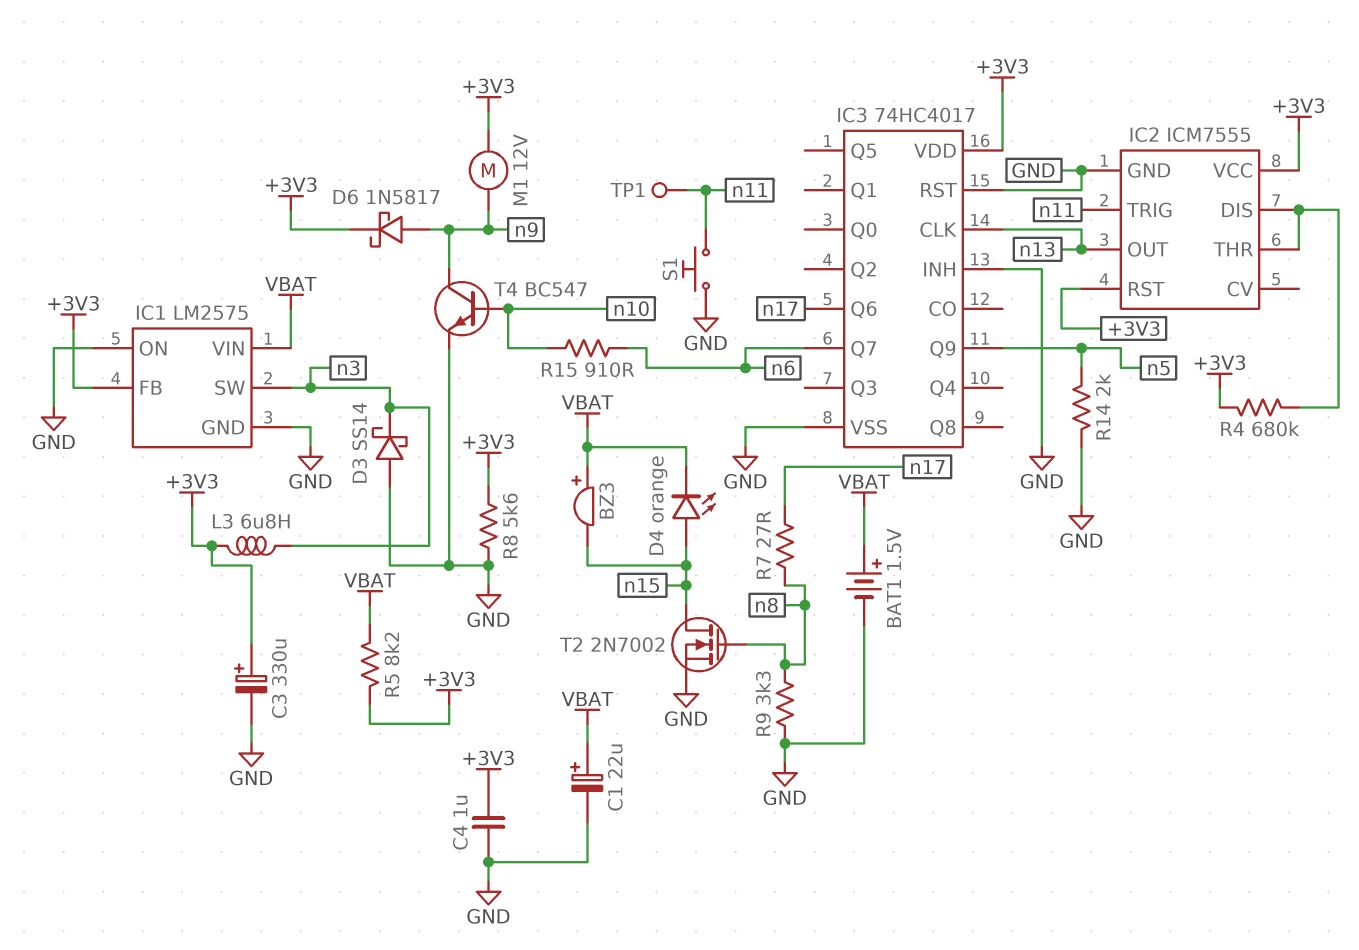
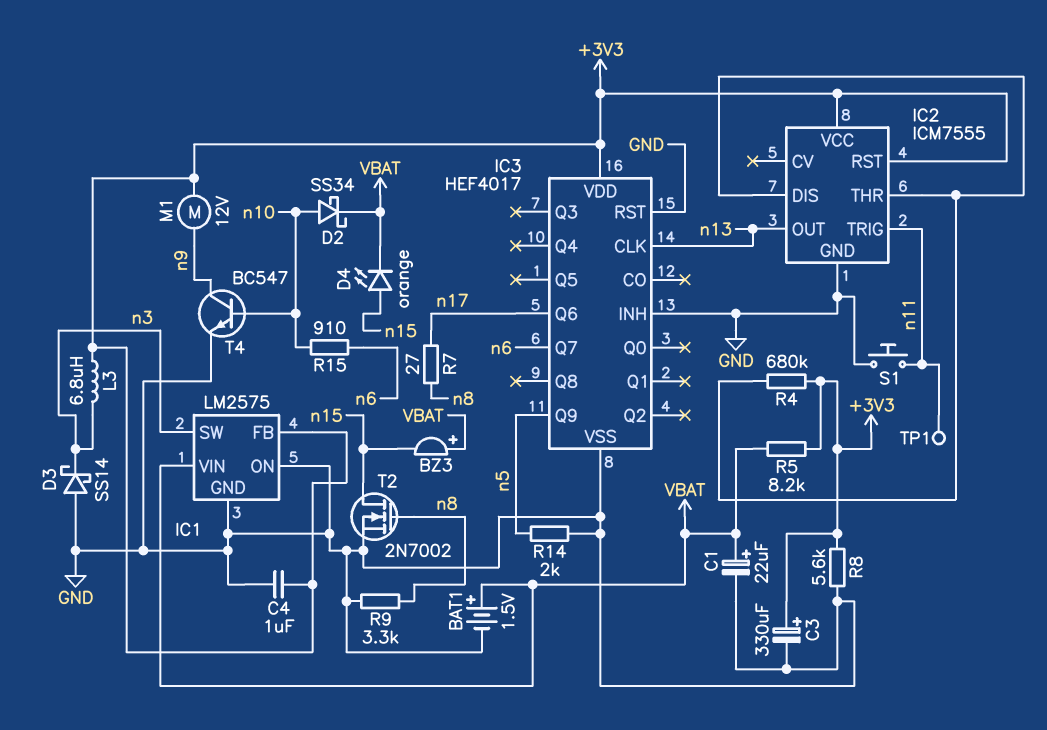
D2: none -> schottky SS34 (A n10, K VBAT)
D6: schottky 1N5817 (A n9, K +3V3) -> none
IC3: 74HC4017 -> HEF4017

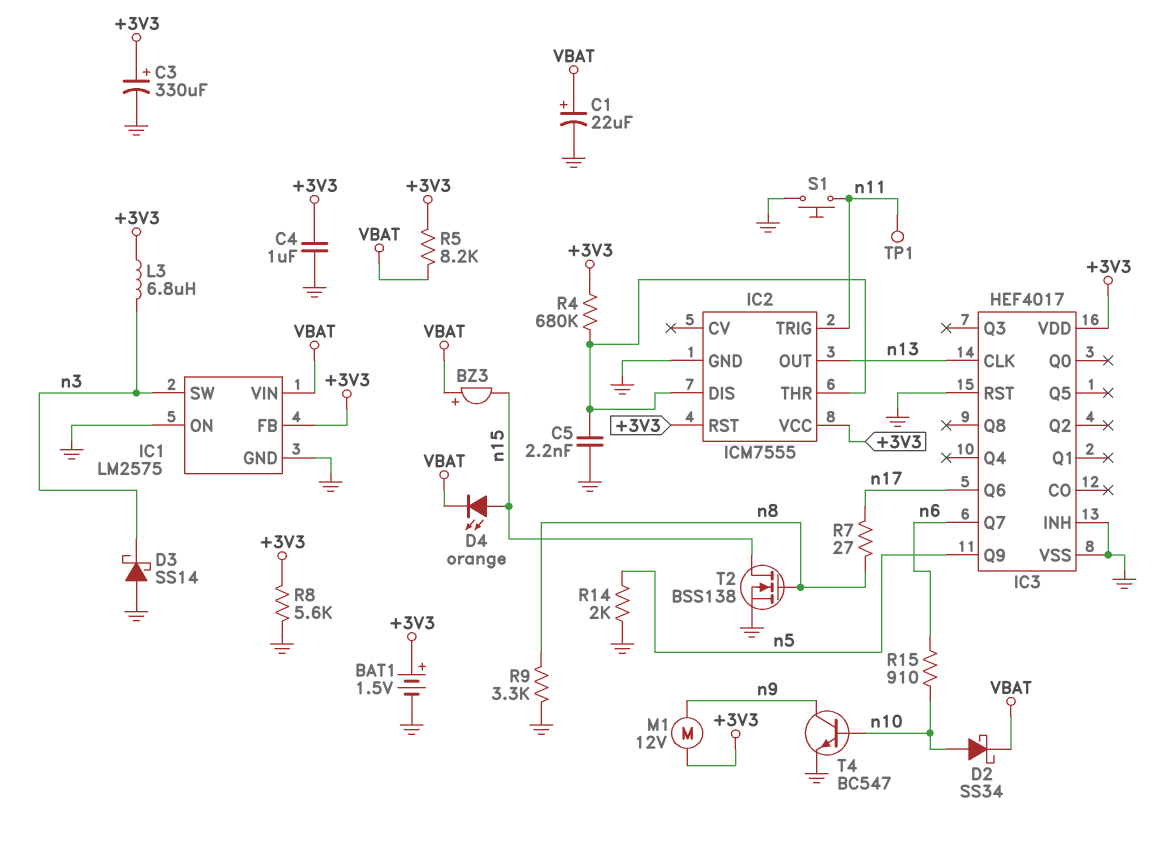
BAT1: 1.5V (plus VBAT, minus GND) -> 1.5V (plus +3V3, minus GND)
C5: none -> 2.2nF (GND, IC2/DIS)
T2: NMOS 2N7002 (G n8, D n15, S GND) -> NMOS BSS138 (G n8, D n15, S GND)

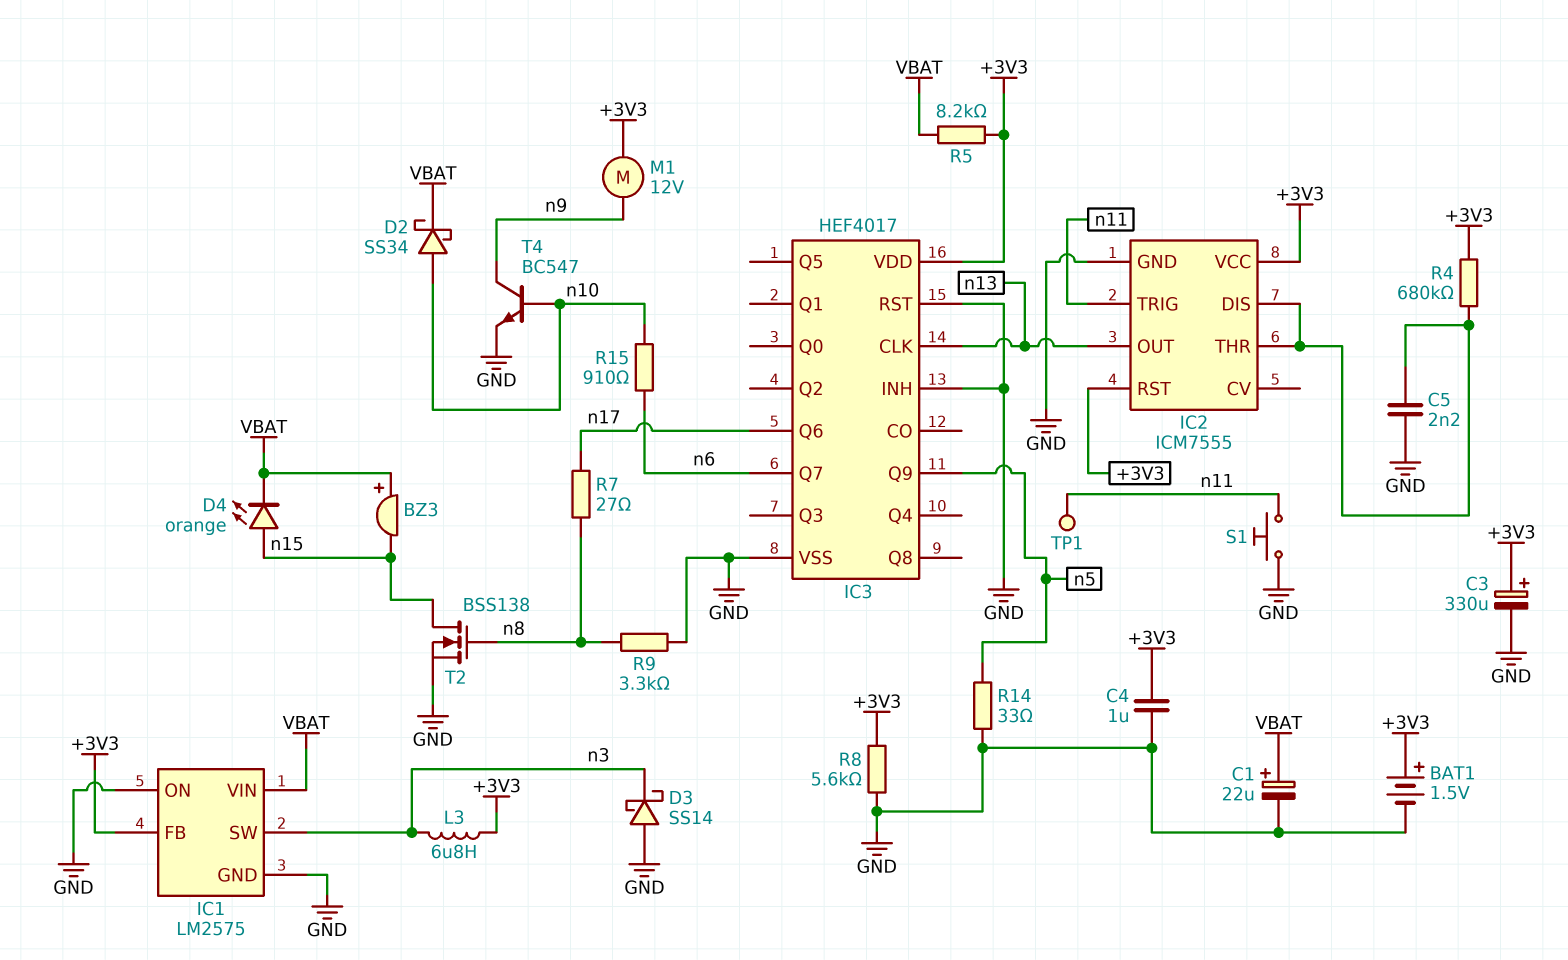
R14: 2k (GND, n5) -> 33 (GND, n5)

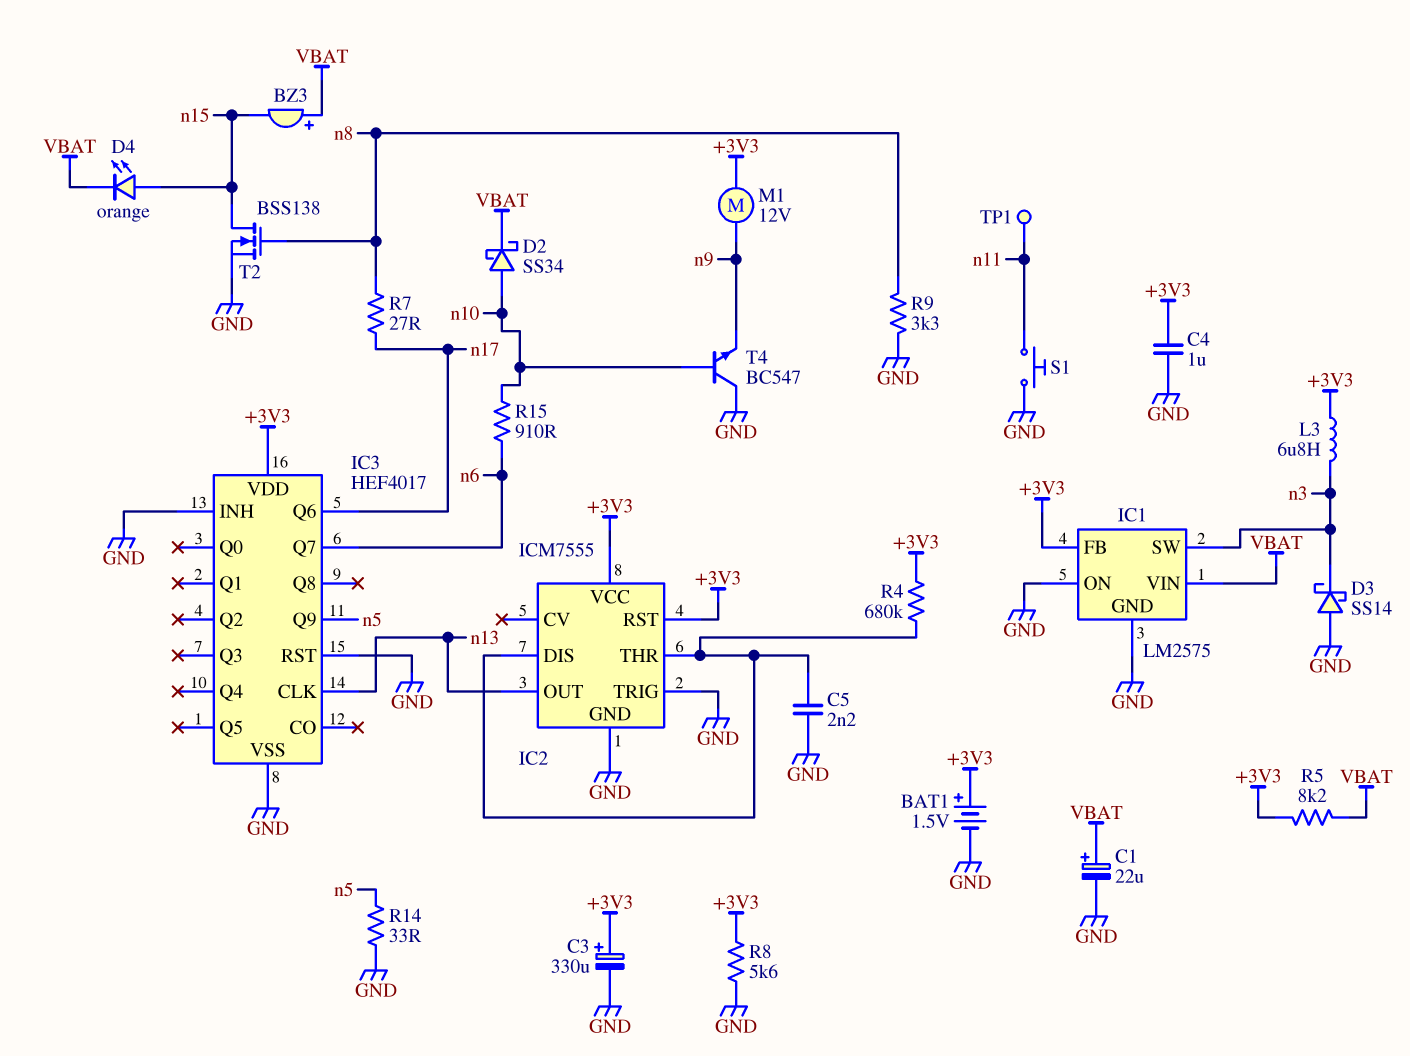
IC2 pin TRIG: n11 -> GND
T4: NPN BC547 (B n10, C n9, E GND) -> NPN BC547 (B n10, C GND, E n9)

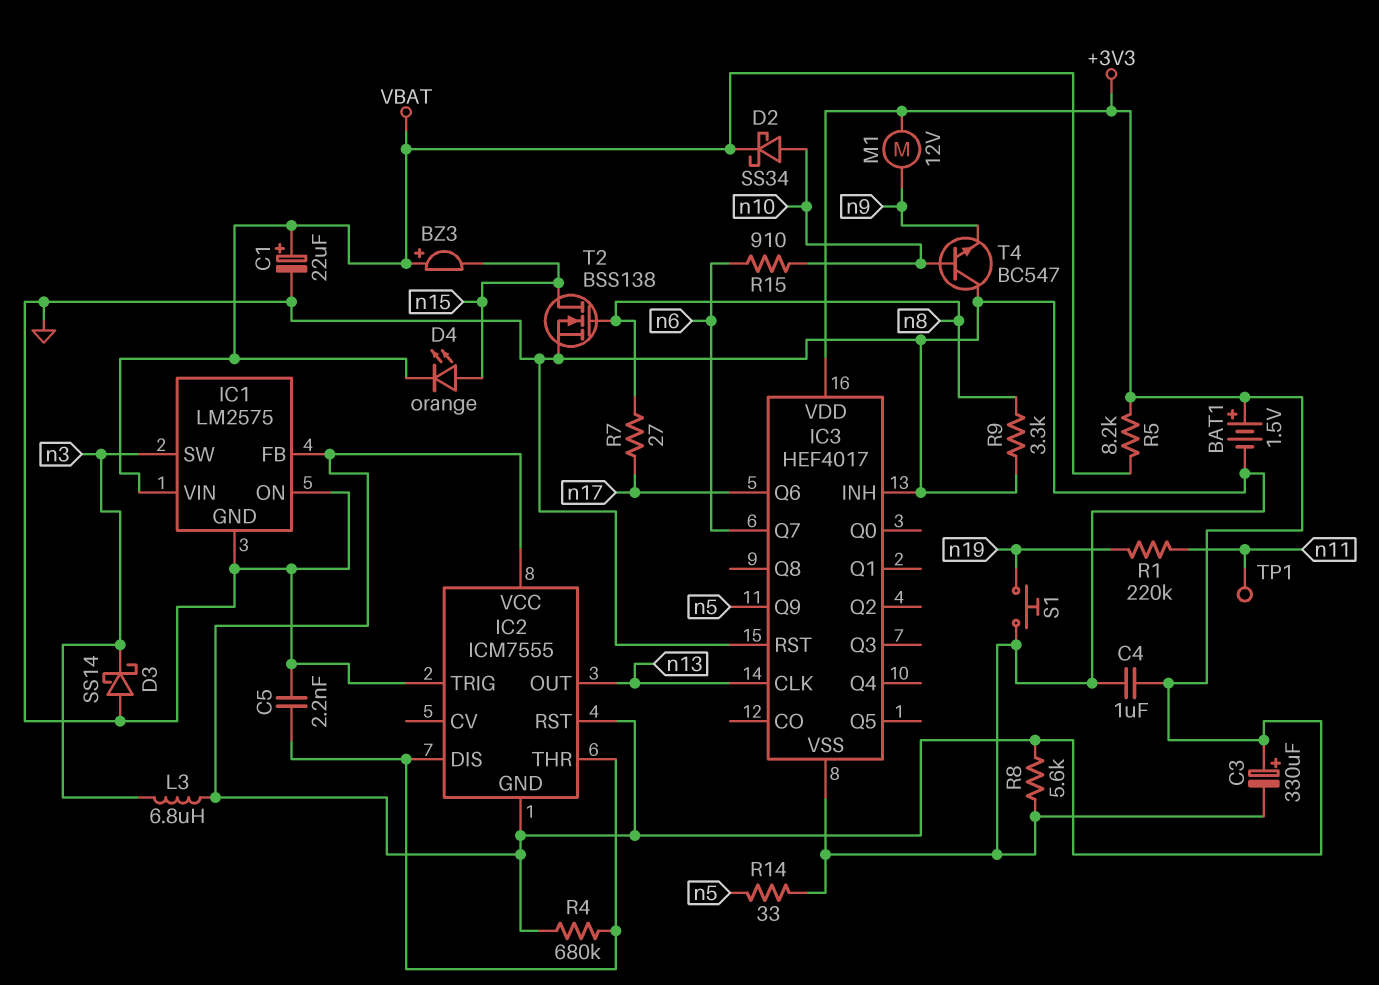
IC2 pin GND: GND -> +3V3
R1: none -> 220k (n11, n19)
S1: button (GND, n11) -> button (GND, n19)

